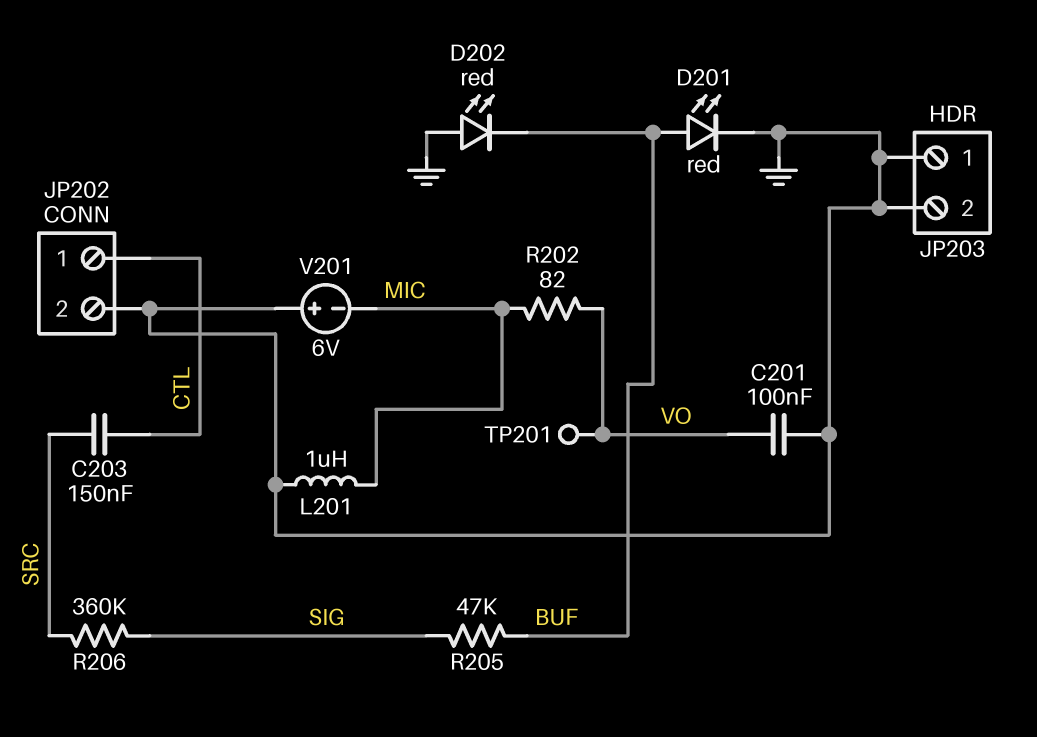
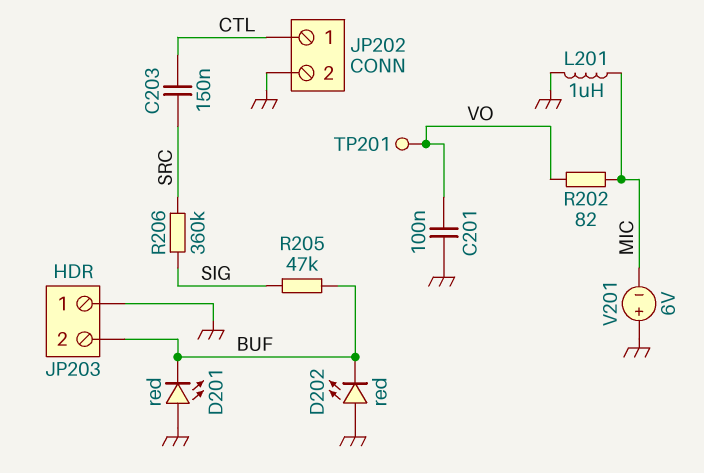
D201: LED red (A BUF, K GND) -> LED red (A GND, K BUF)
JP203 pin 2: GND -> BUF

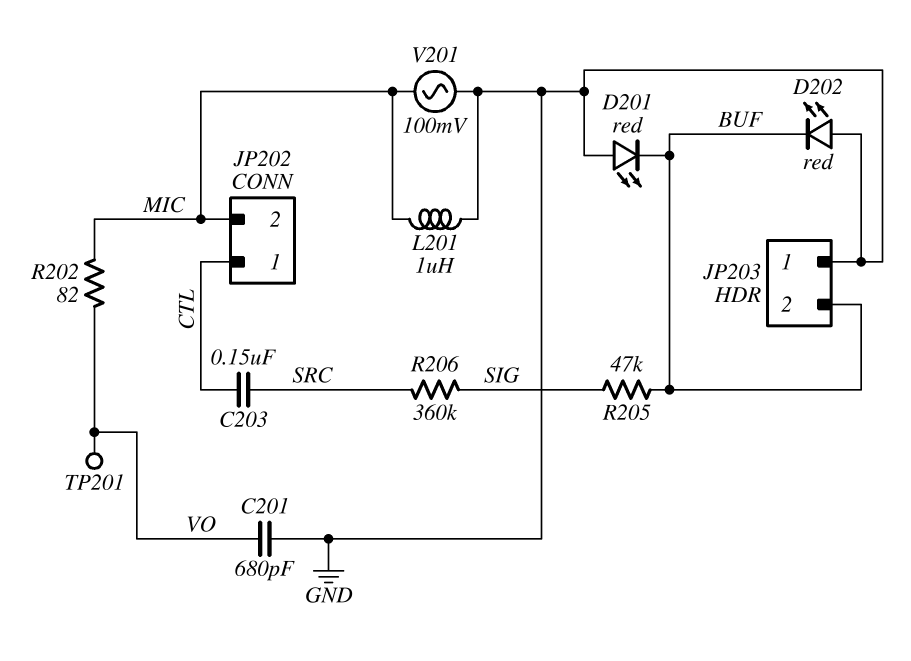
C201: 100nF (GND, VO) -> 680pF (GND, VO)
JP202 pin 2: GND -> MIC
V201: 6V (plus GND, minus MIC) -> AC 100mV (GND, MIC)

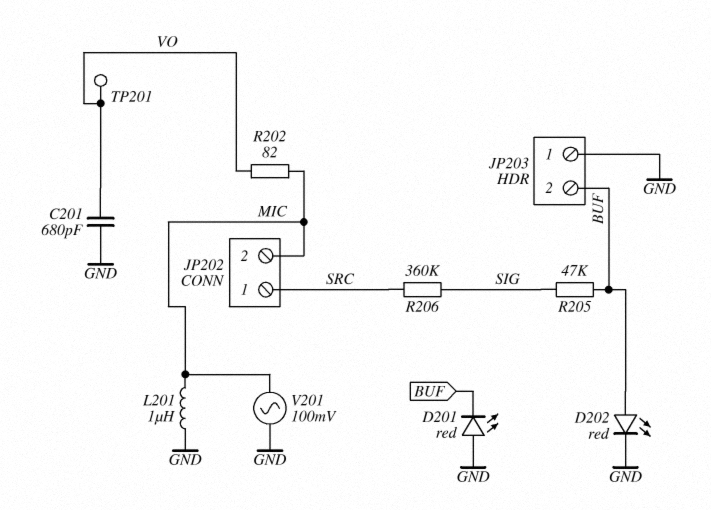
C203: 150nF (CTL, SRC) -> none
D202: LED red (A GND, K BUF) -> LED red (A BUF, K GND)
JP202 pin 1: CTL -> SRC

